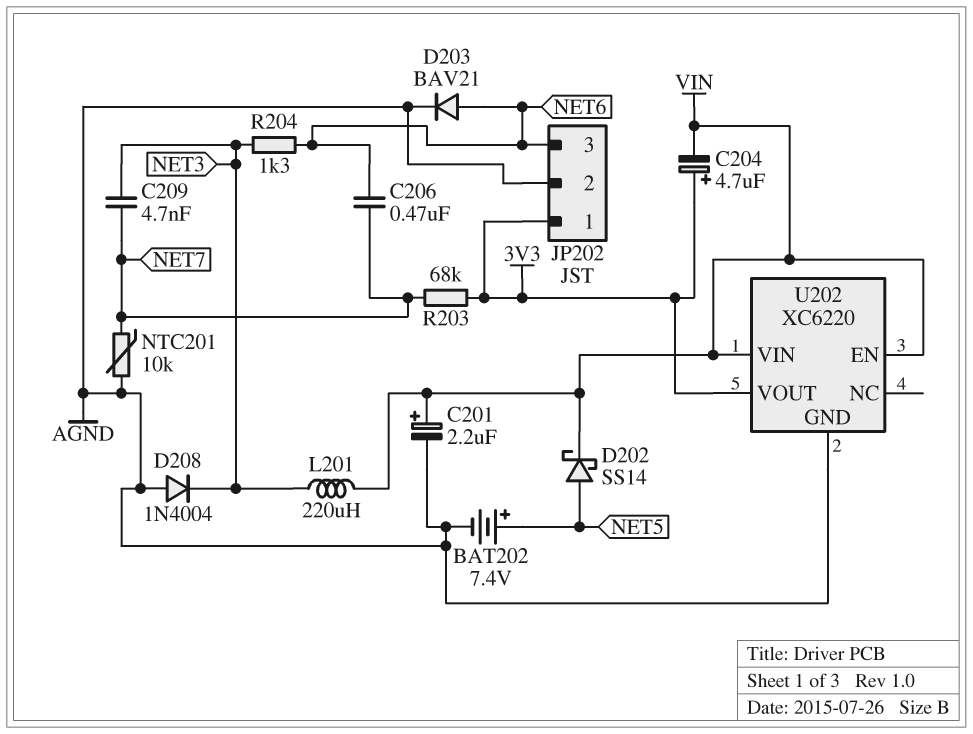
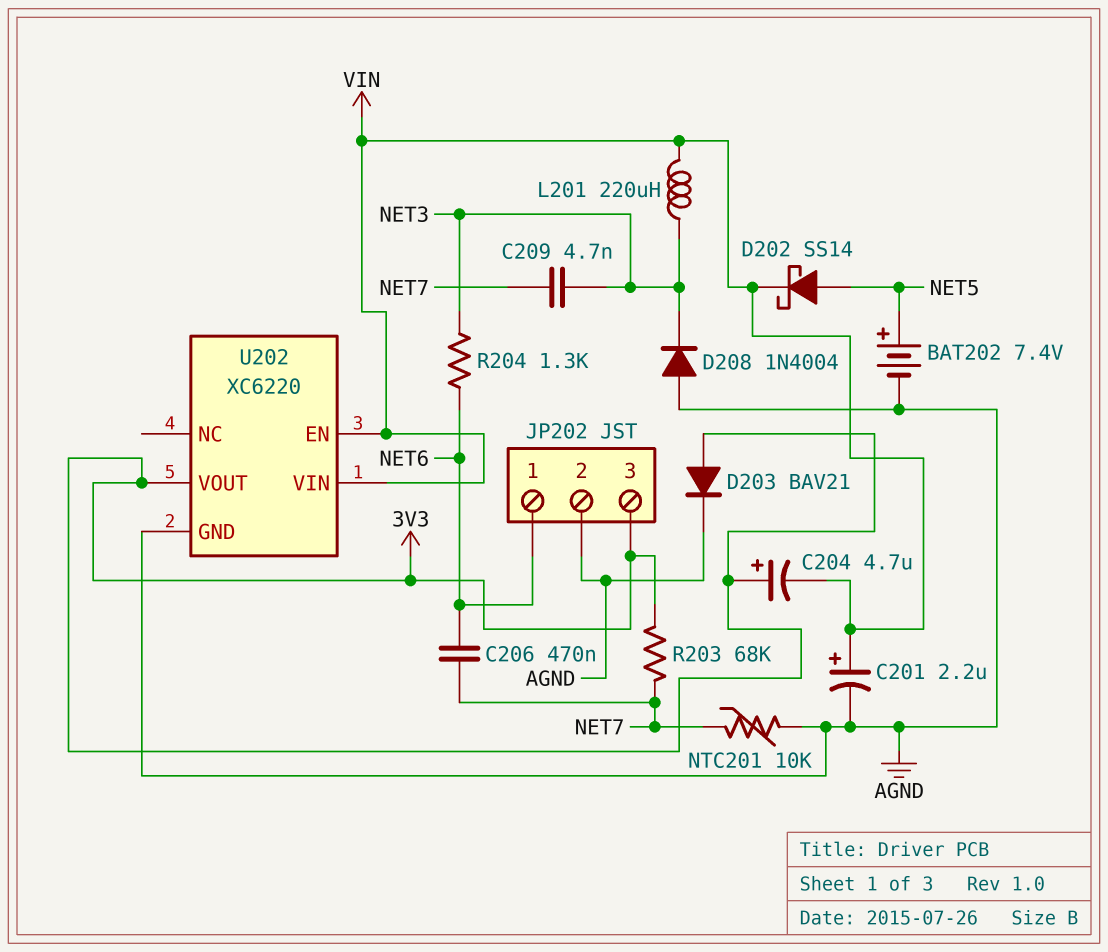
D203: diode BAV21 (A NET6, K AGND) -> diode BAV21 (A 3V3, K AGND)
JP202 pin 1: 3V3 -> NET6
JP202 pin 3: NET6 -> 3V3

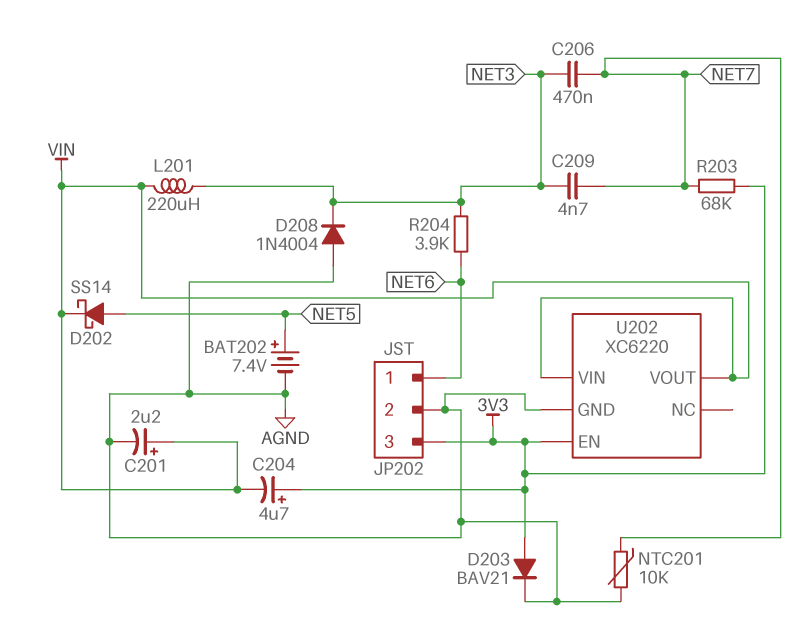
C206: 470nF (NET6, NET7) -> 470nF (NET3, NET7)
R204: 1.3k (NET3, NET6) -> 3.9k (NET3, NET6)
U202 pin EN: VIN -> 3V3
U202 pin VOUT: 3V3 -> VIN

